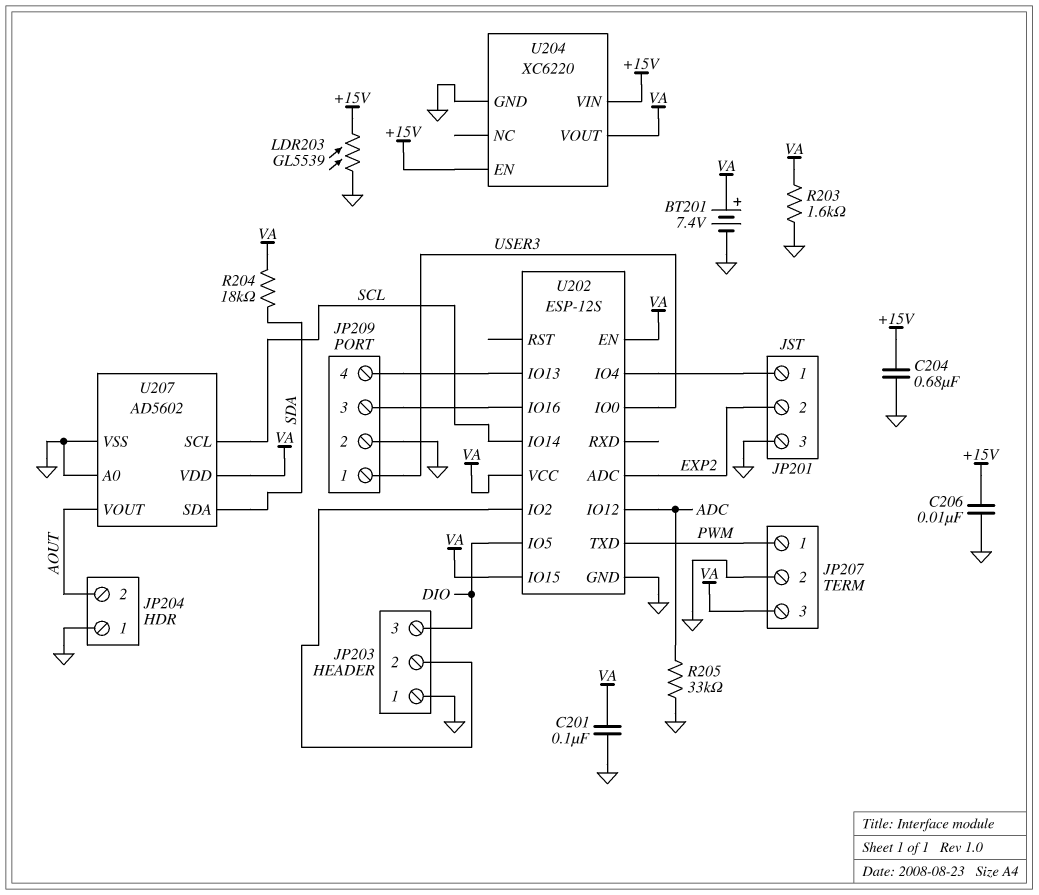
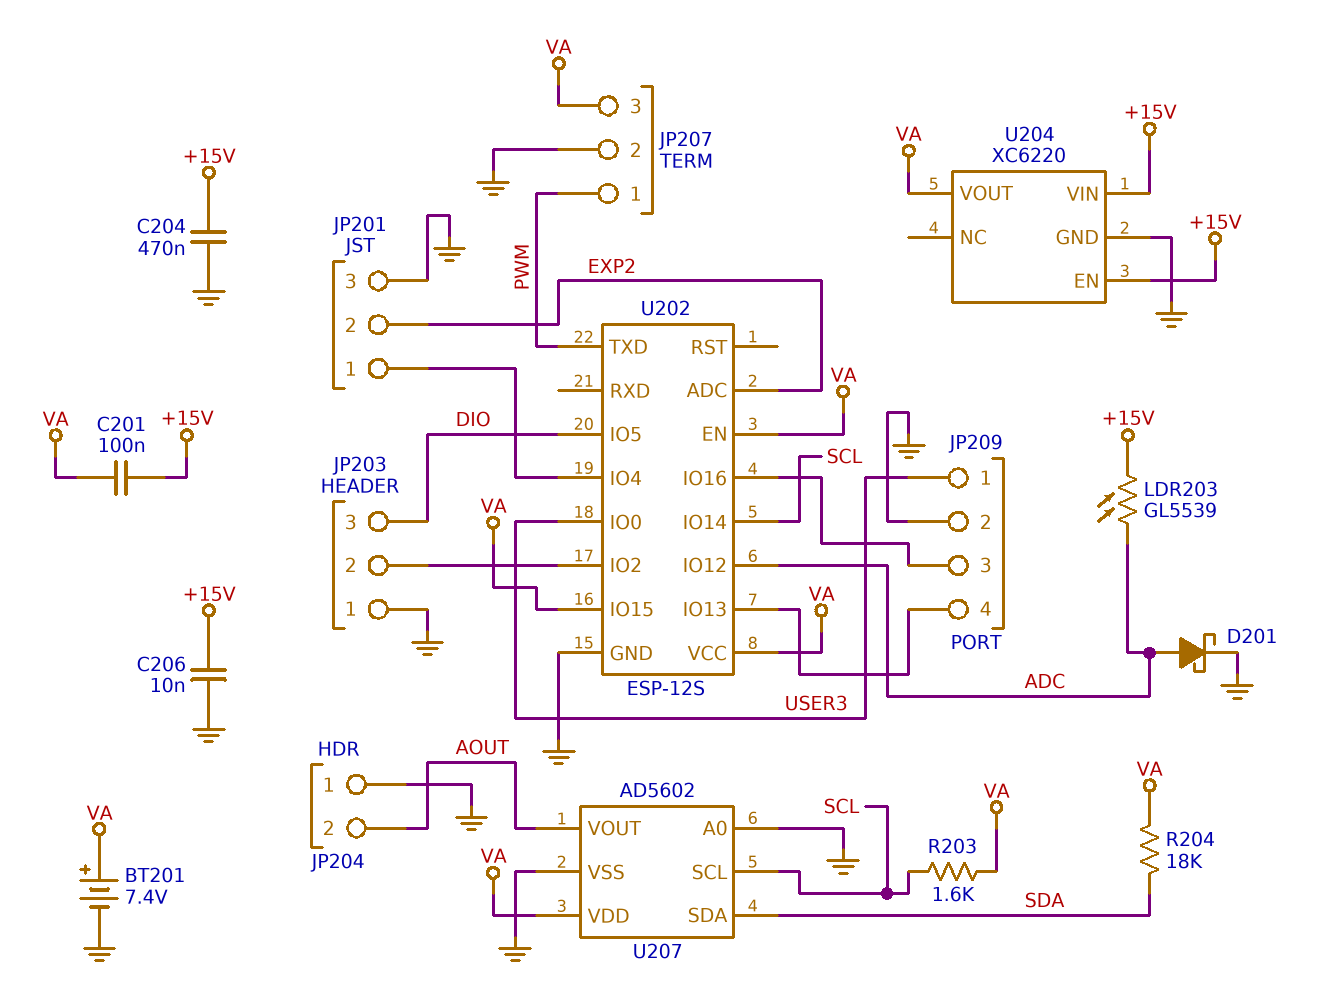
C201: 100nF (GND, VA) -> 100nF (+15V, VA)
C204: 680nF (+15V, GND) -> 470nF (+15V, GND)
D201: none -> schottky (A ADC, K GND)
LDR203: GL5539 (+15V, GND) -> GL5539 (+15V, ADC)
R203: 1.6k (GND, VA) -> 1.6k (SCL, VA)
R205: 33k (ADC, GND) -> none

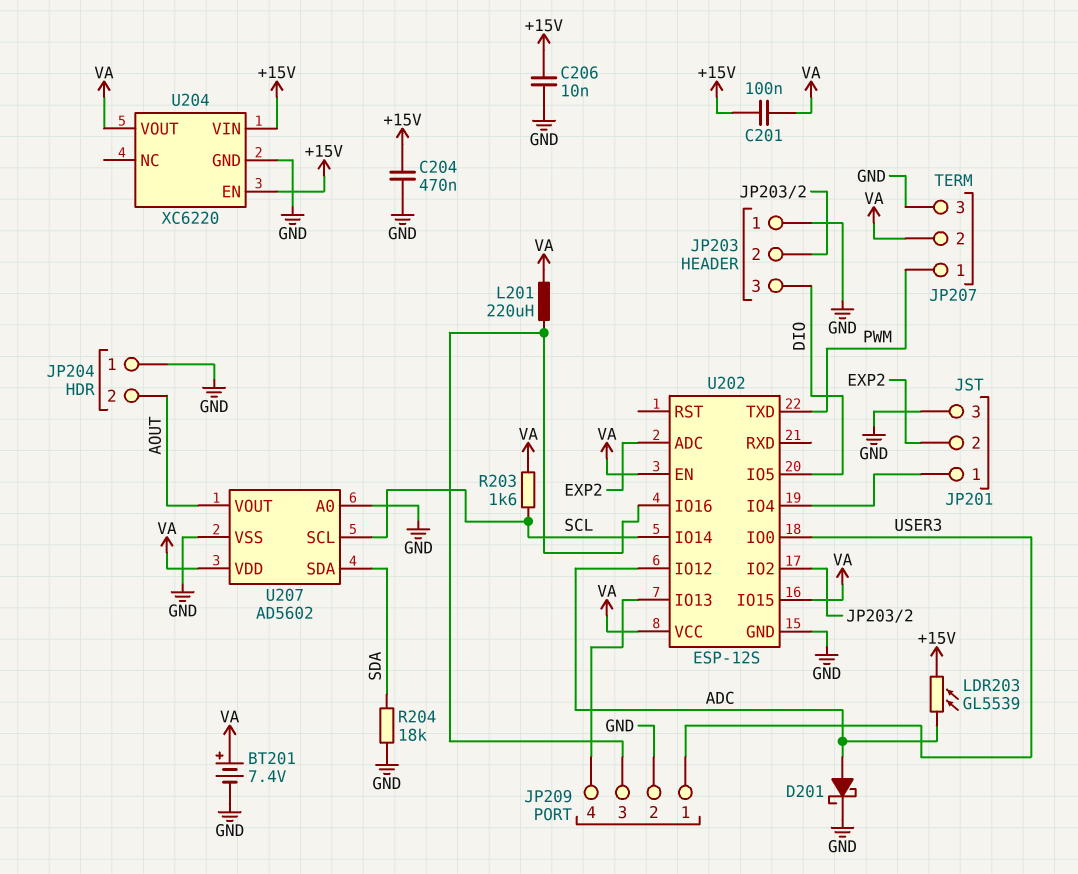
JP207 pin 2: GND -> VA
JP207 pin 3: VA -> GND
L201: none -> 220uH (JP209/3, VA)
R204: 18k (SDA, VA) -> 18k (GND, SDA)

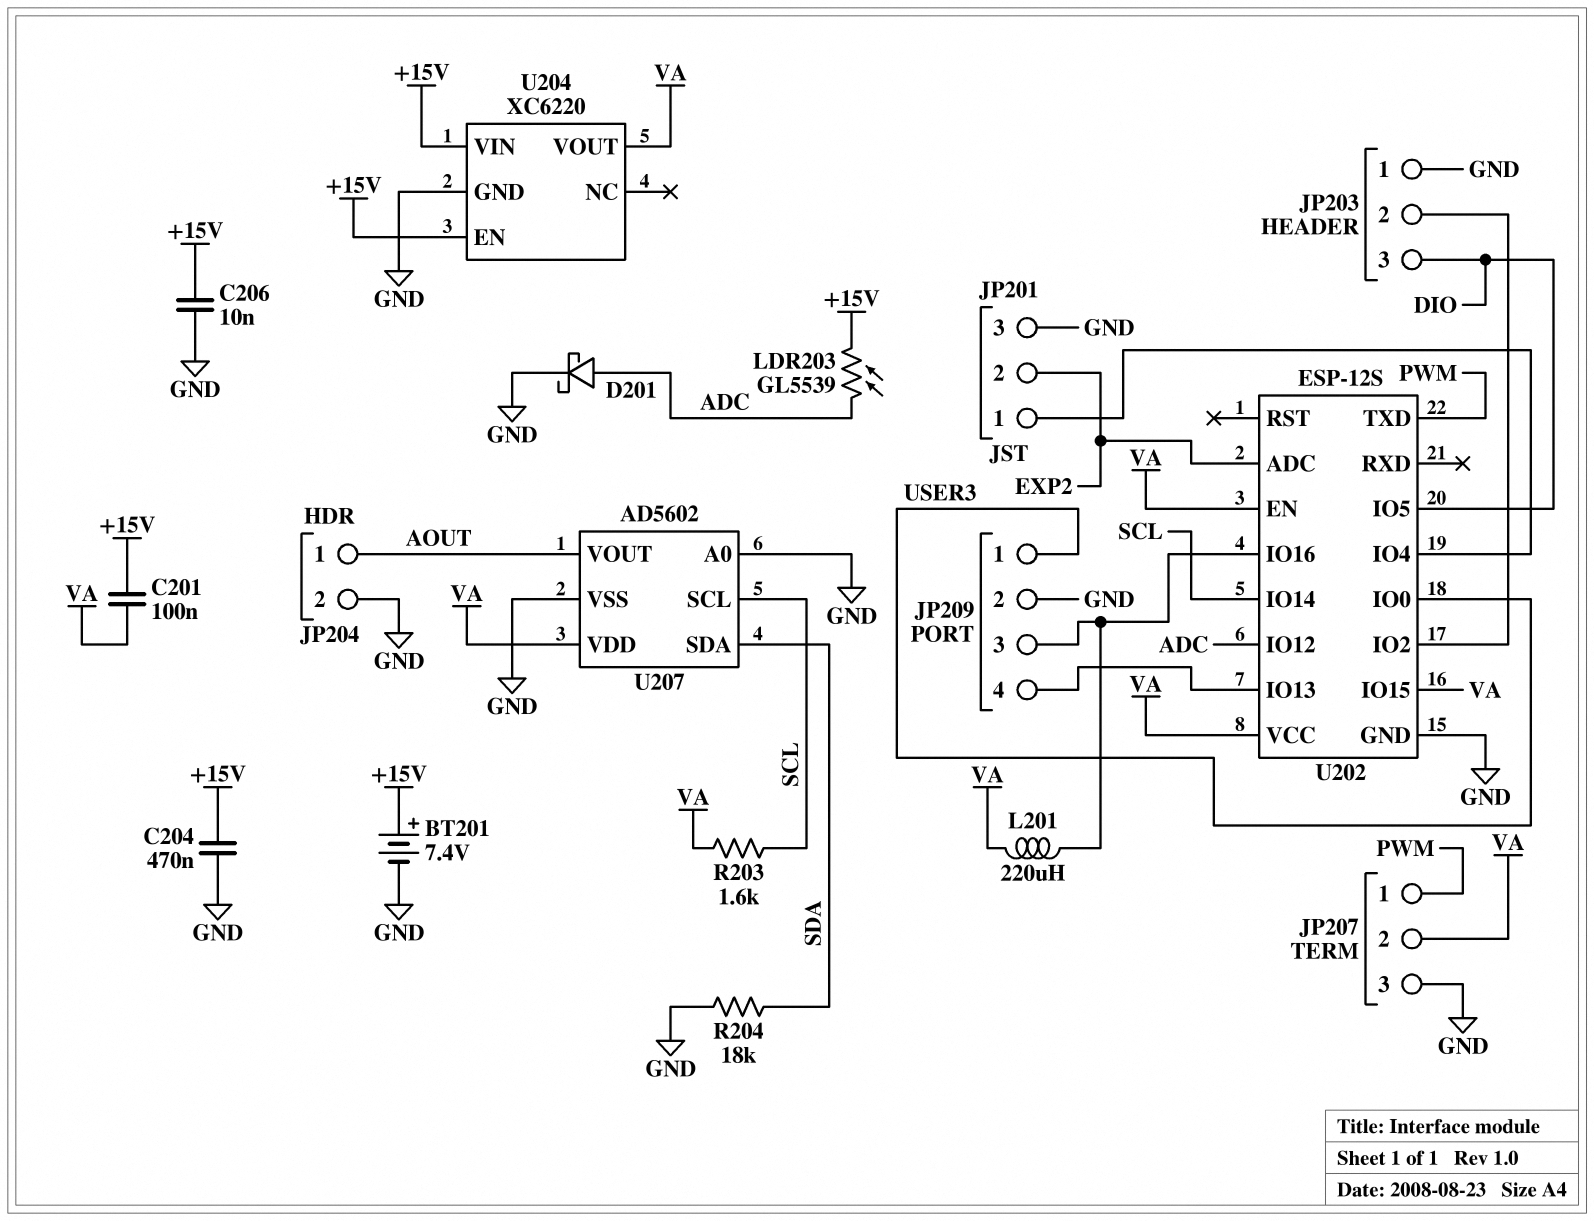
BT201: 7.4V (plus VA, minus GND) -> 7.4V (plus +15V, minus GND)
JP204 pin 1: GND -> AOUT
JP204 pin 2: AOUT -> GND

